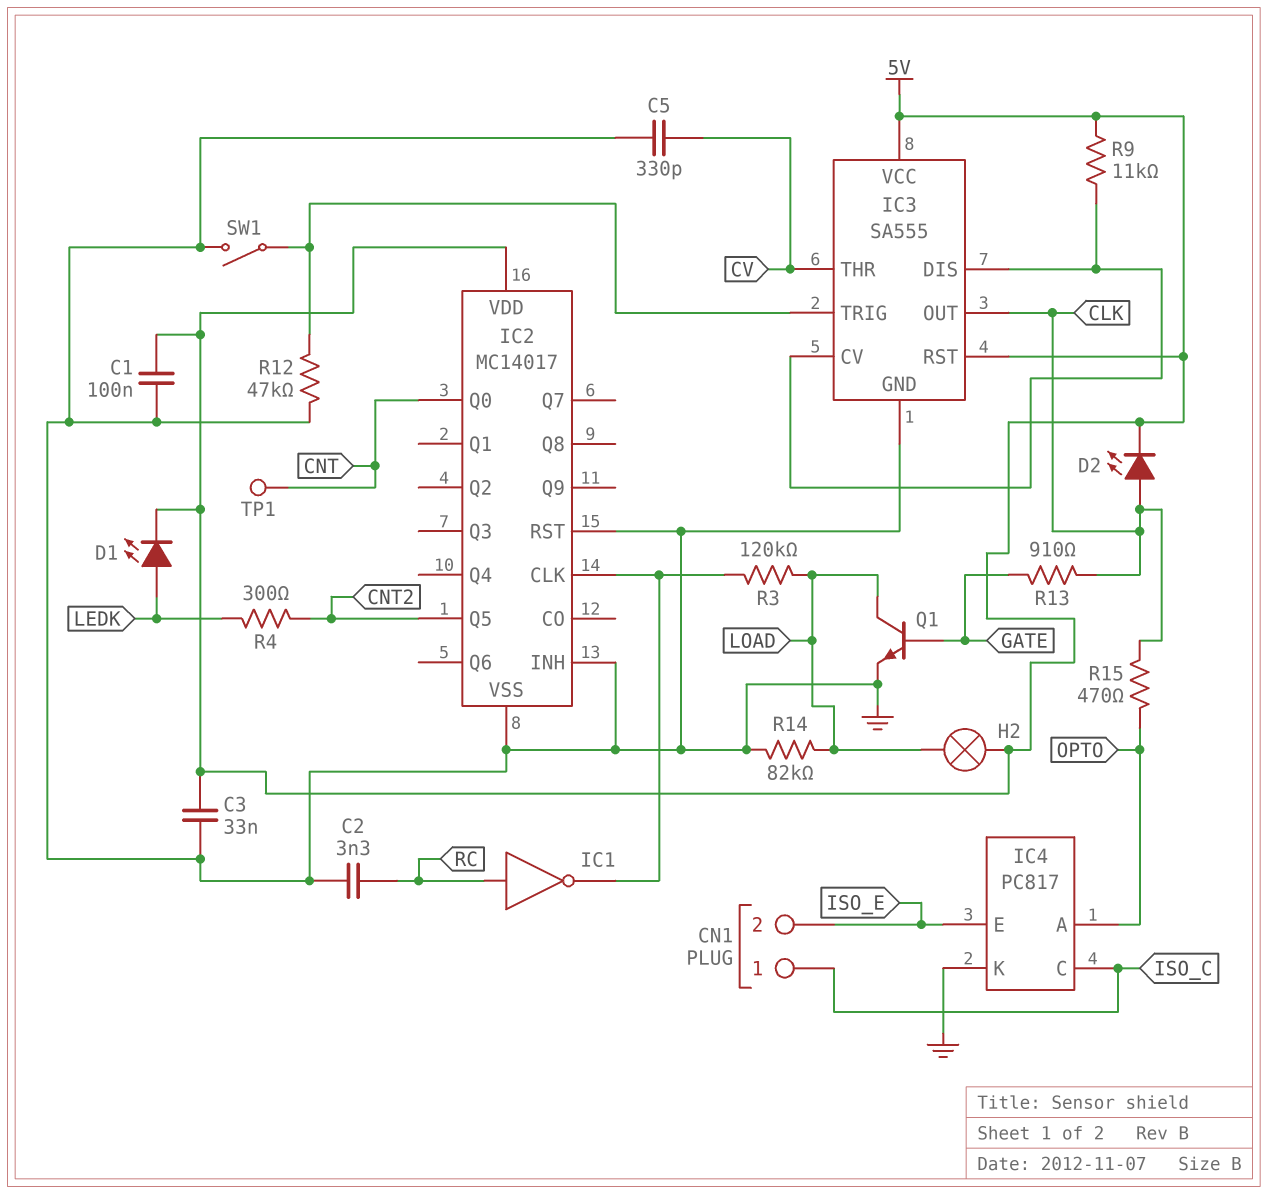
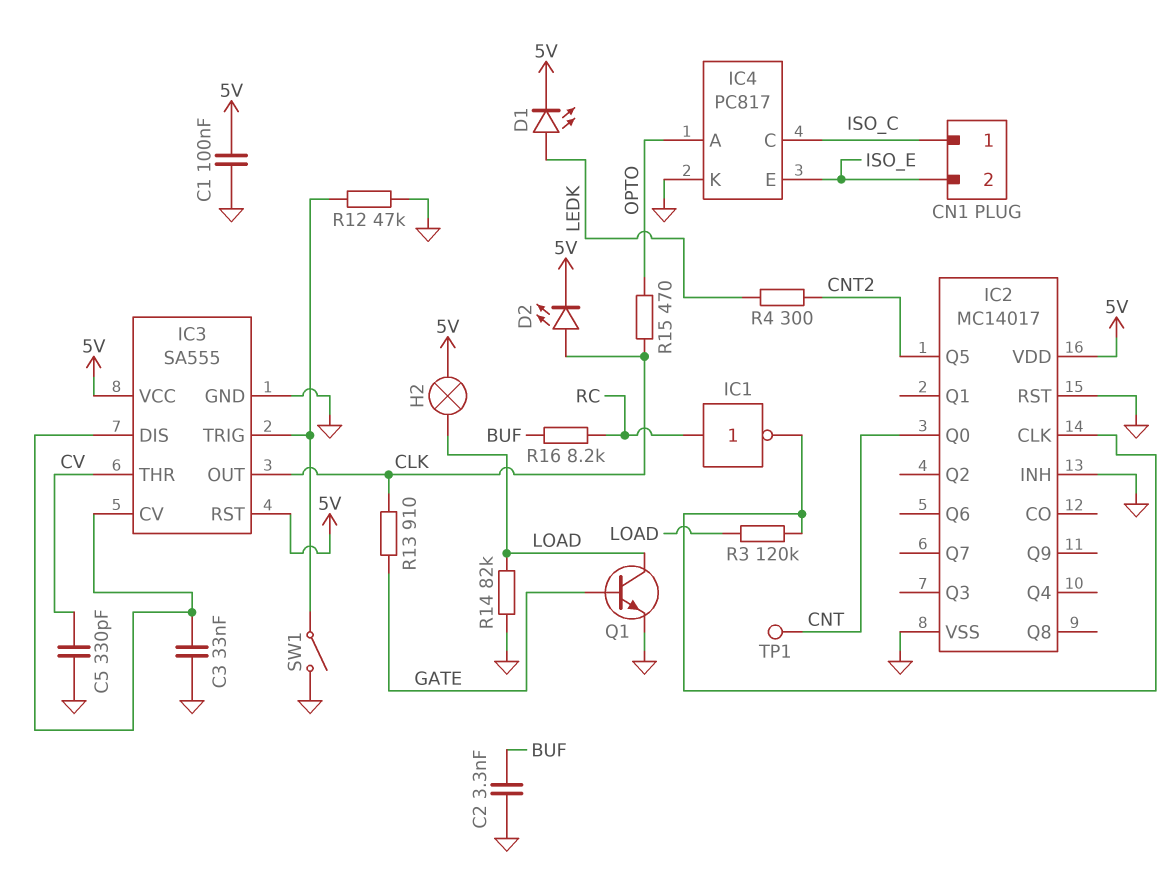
C2: 3.3nF (GND, RC) -> 3.3nF (BUF, GND)
C3: 33nF (5V, GND) -> 33nF (GND, IC3/CV)
R9: 11k (5V, IC3/CV) -> none
R16: none -> 8.2k (BUF, RC)

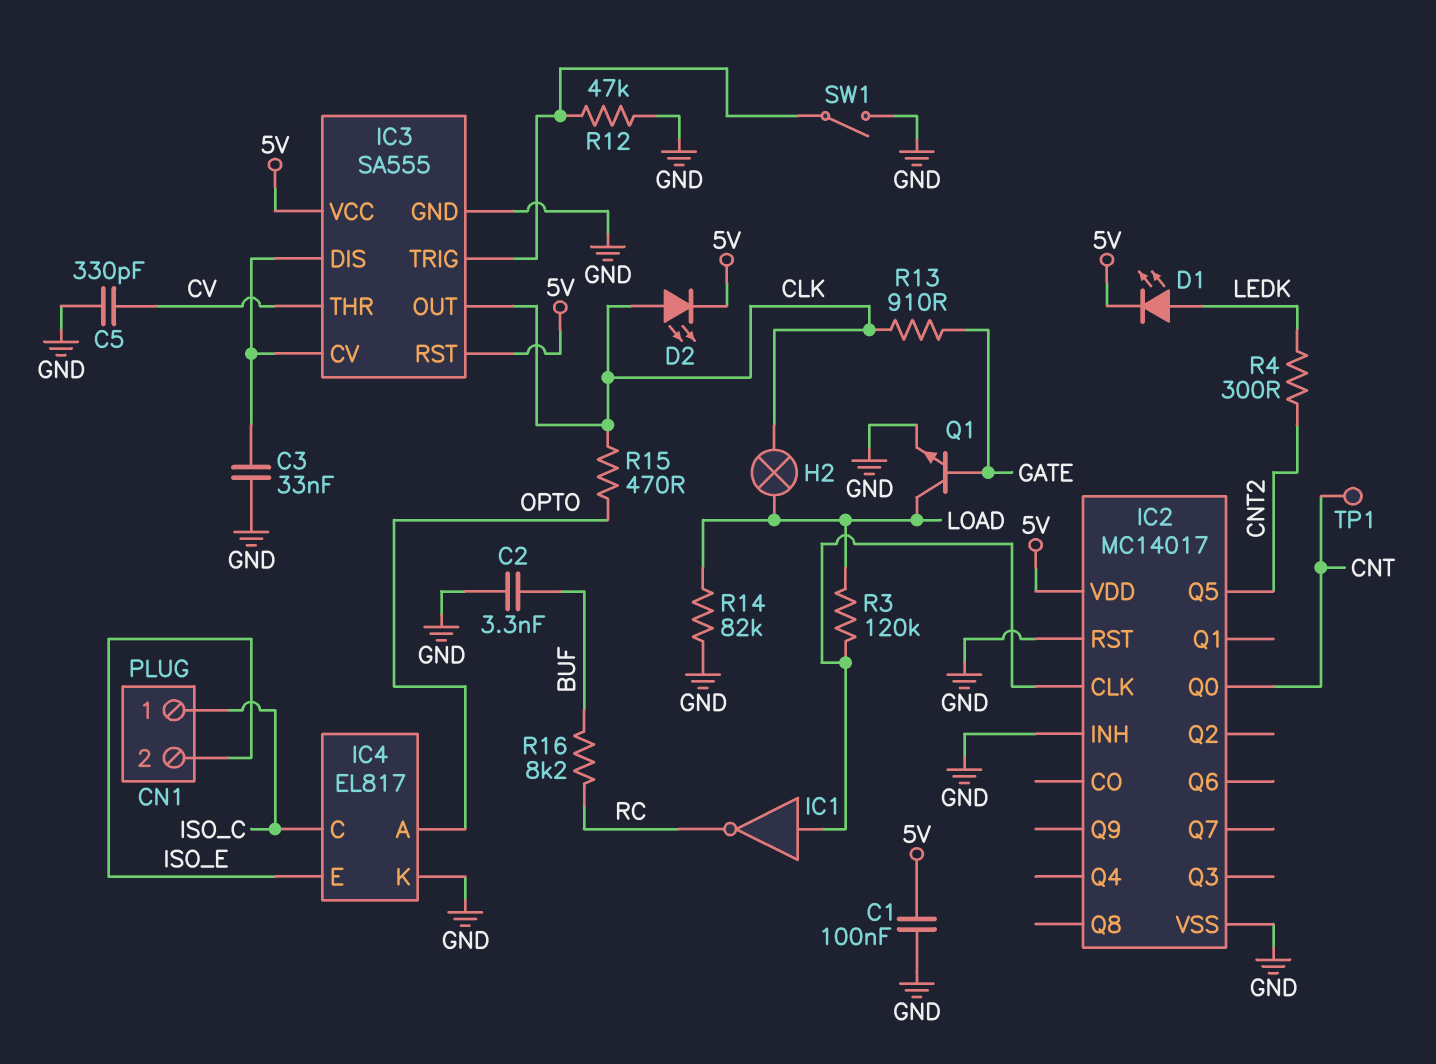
H2: lamp (5V, LOAD) -> lamp (CLK, LOAD)
IC1: NOT (in RC, out IC2/CLK) -> NOT (in IC2/CLK, out RC)
IC4: PC817 -> EL817

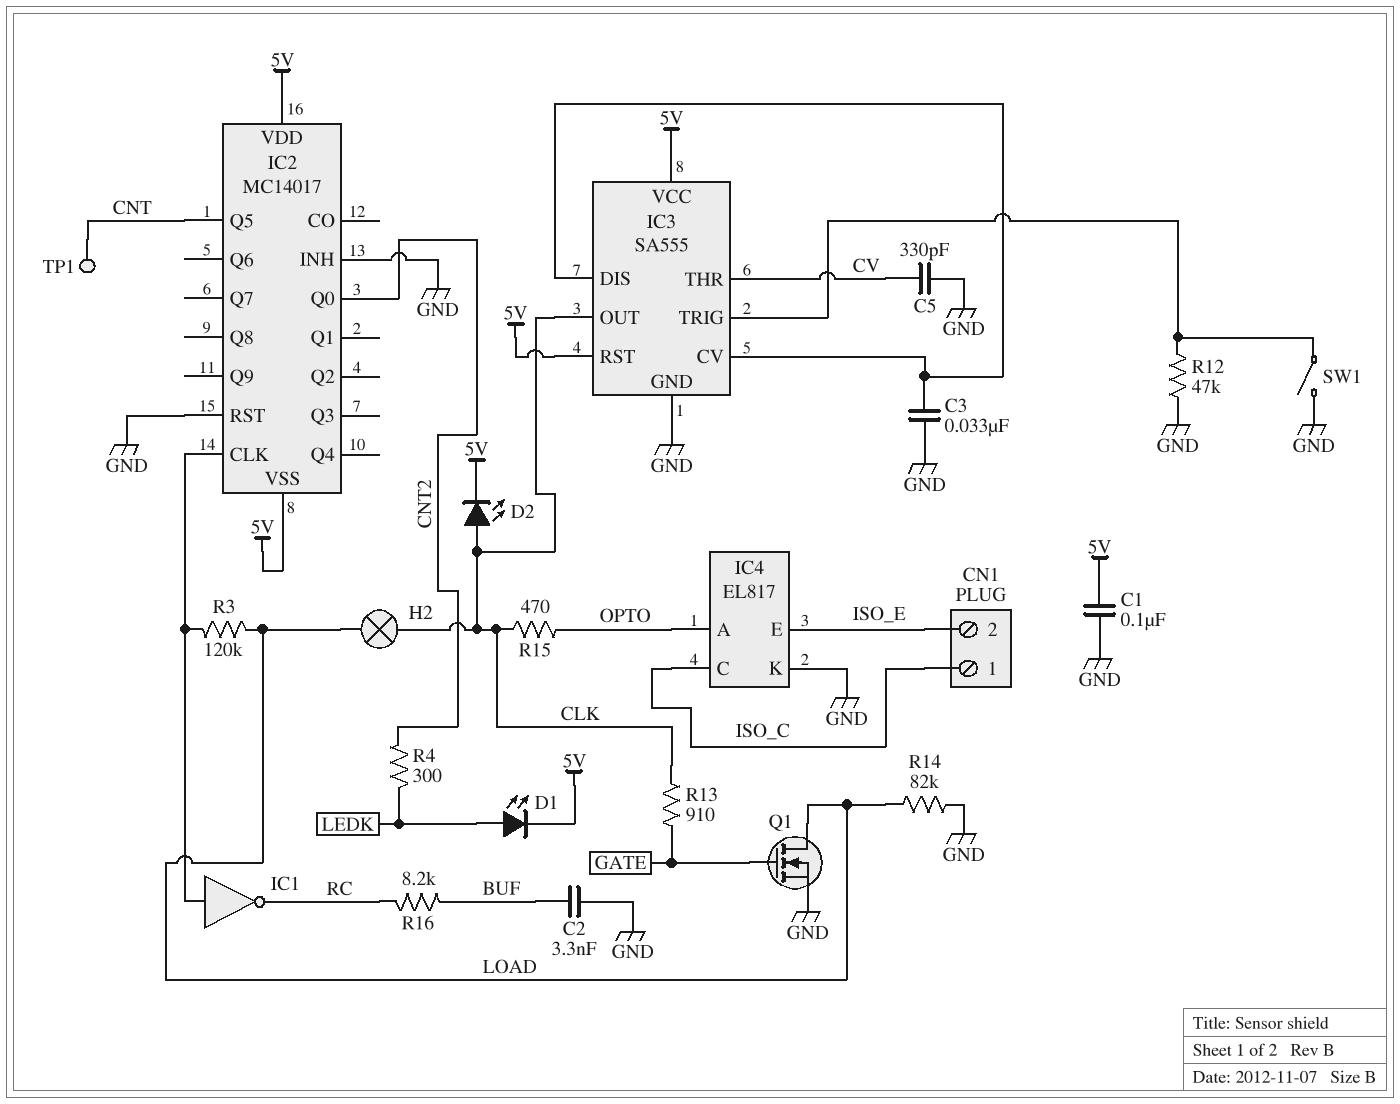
IC2 pin Q0: CNT -> CNT2
IC2 pin Q5: CNT2 -> CNT
IC2 pin VSS: GND -> 5V
Q1: NPN (B GATE, C LOAD, E GND) -> NMOS (G GATE, D LOAD, S GND)

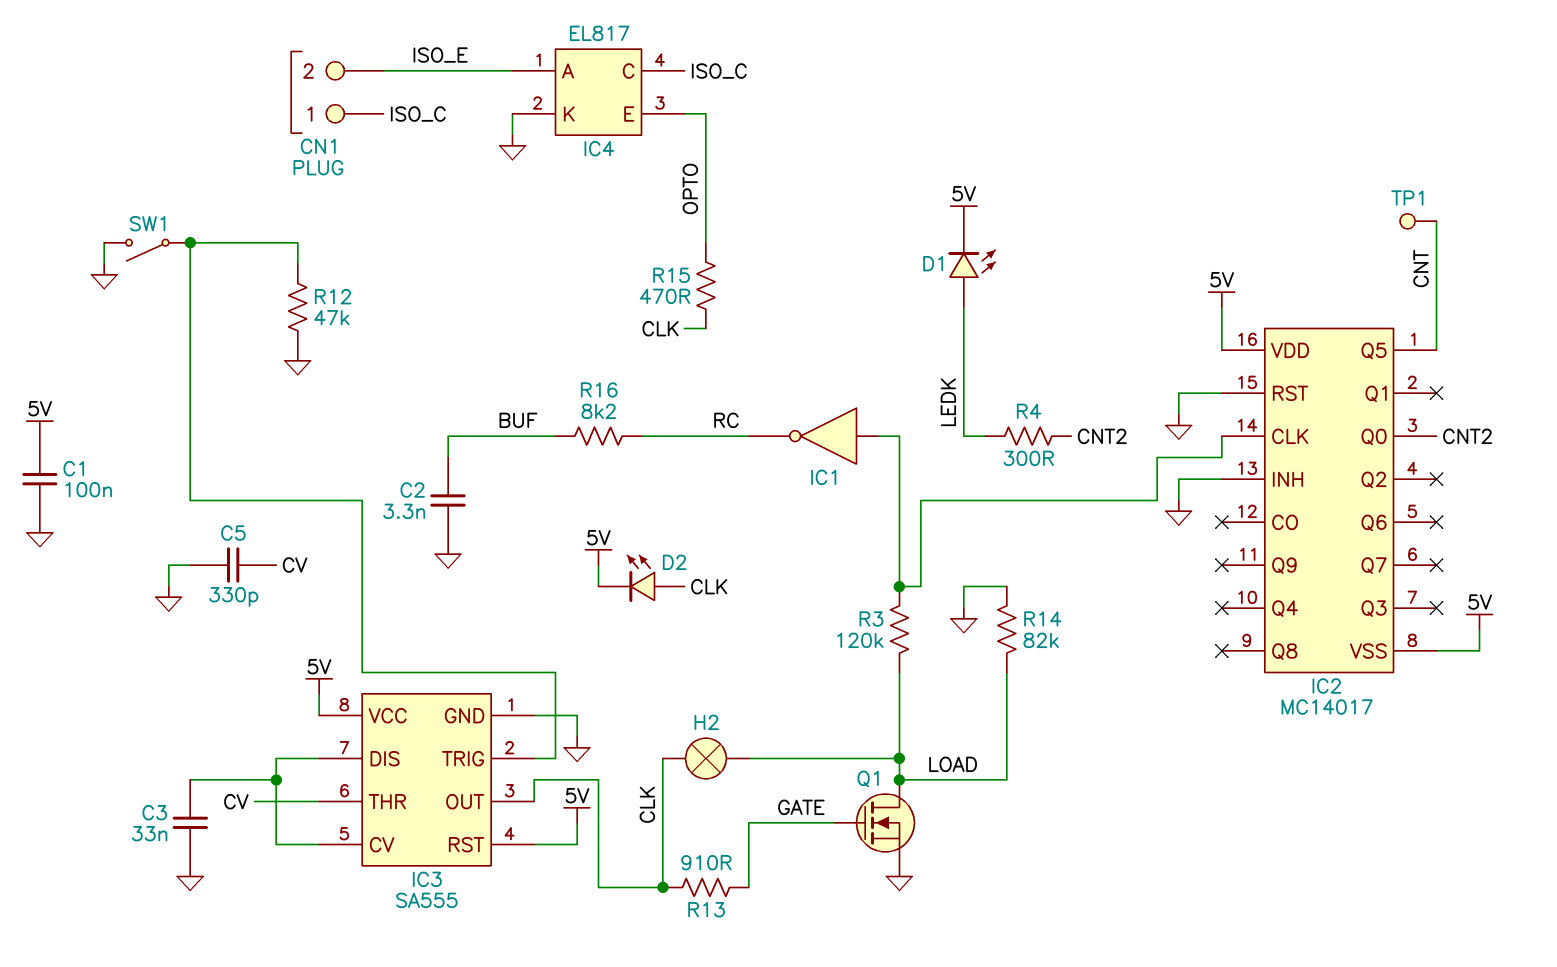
IC4 pin A: OPTO -> ISO_E
IC4 pin E: ISO_E -> OPTO

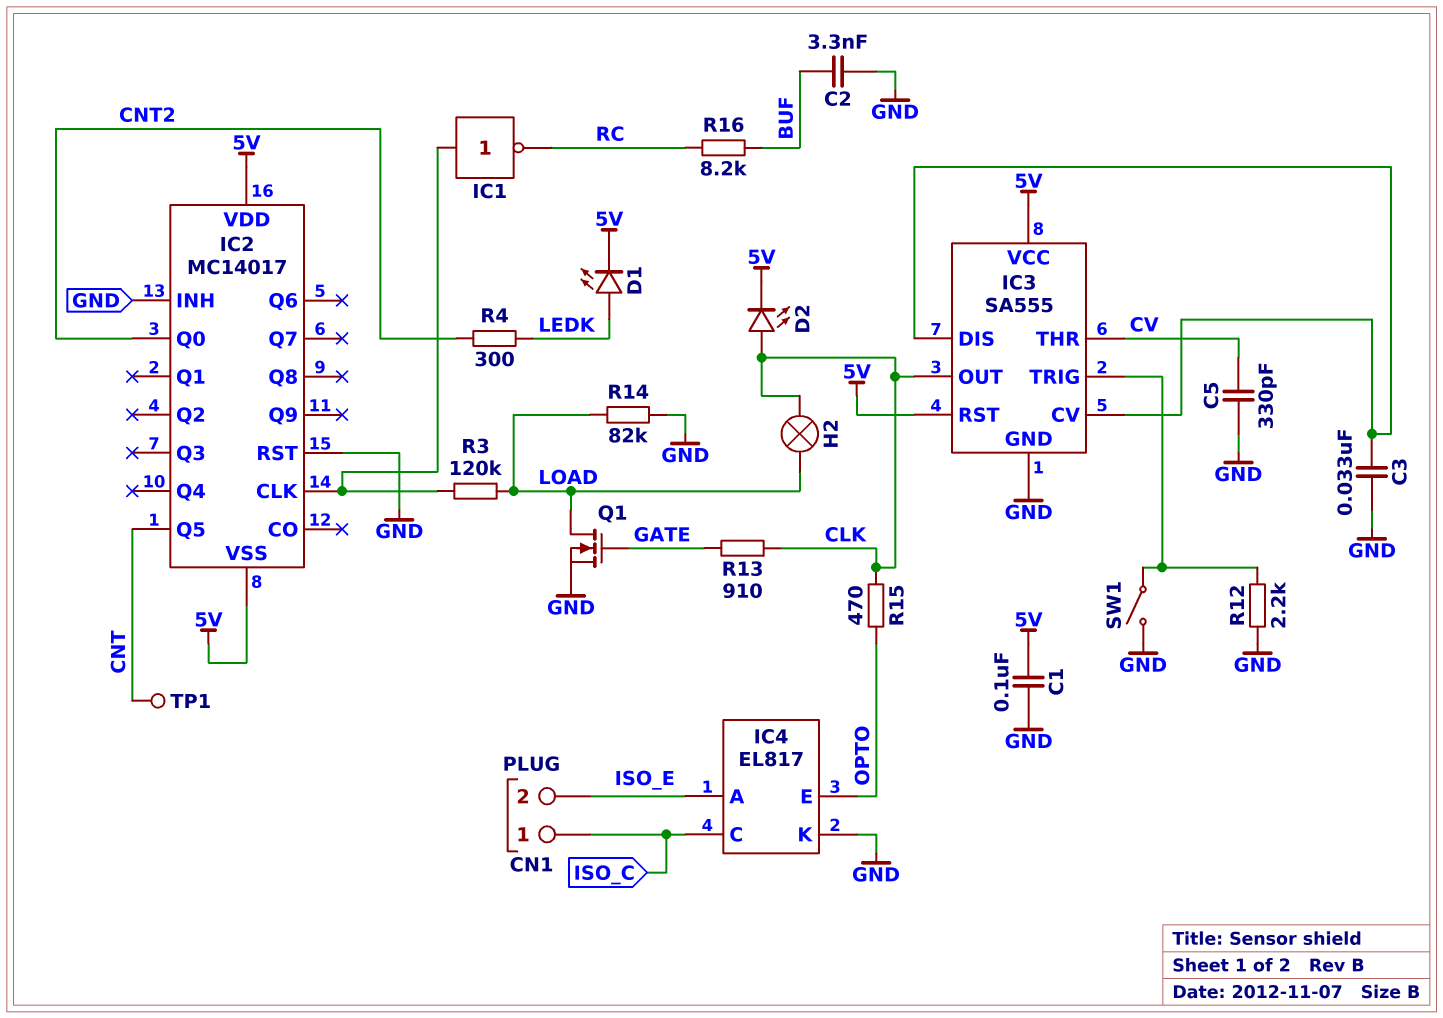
R12: 47k (GND, IC3/TRIG) -> 2.2k (GND, IC3/TRIG)

